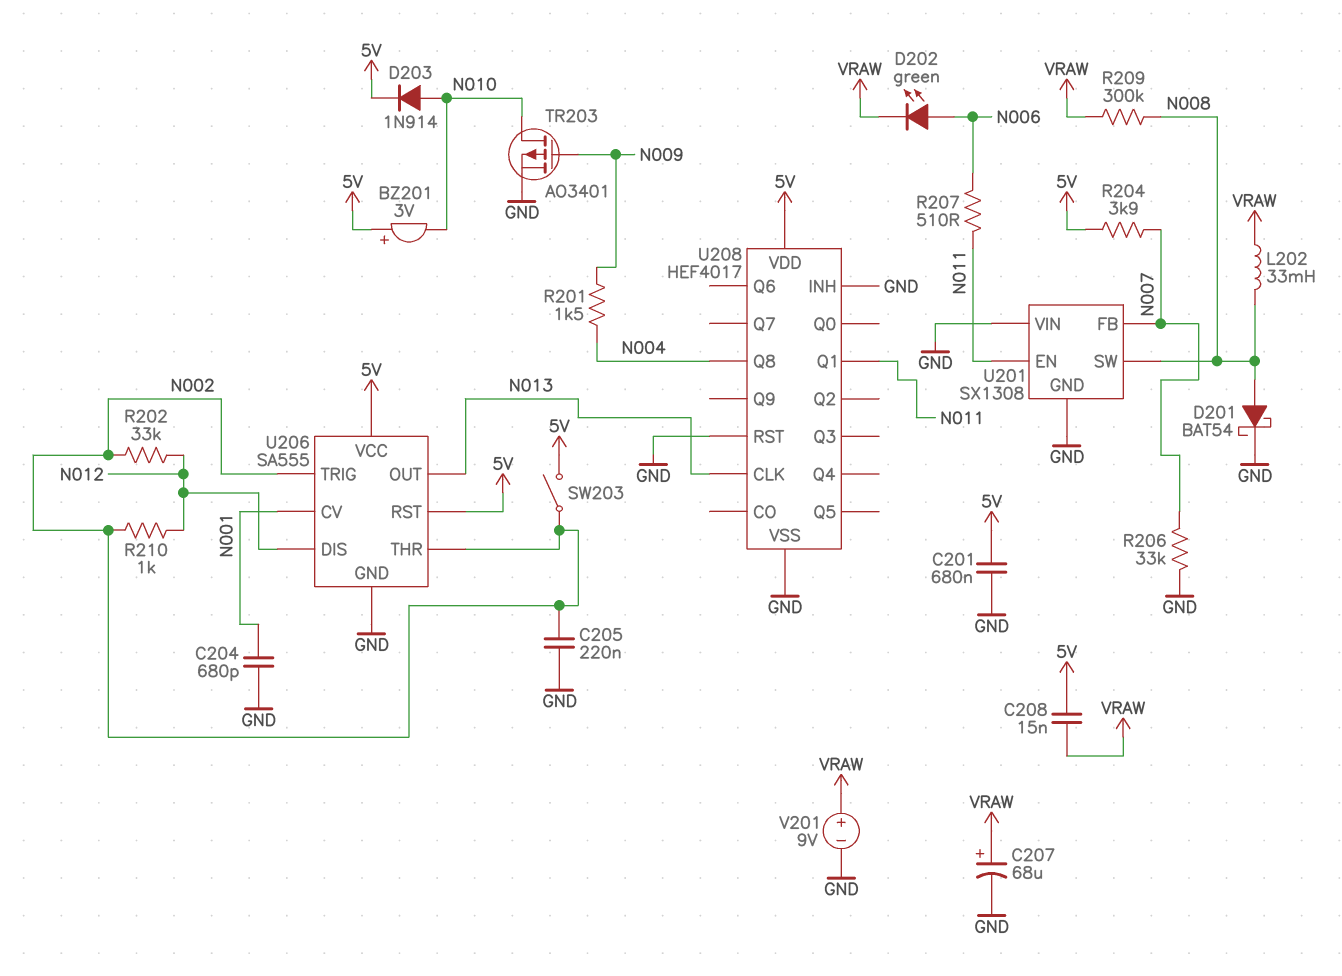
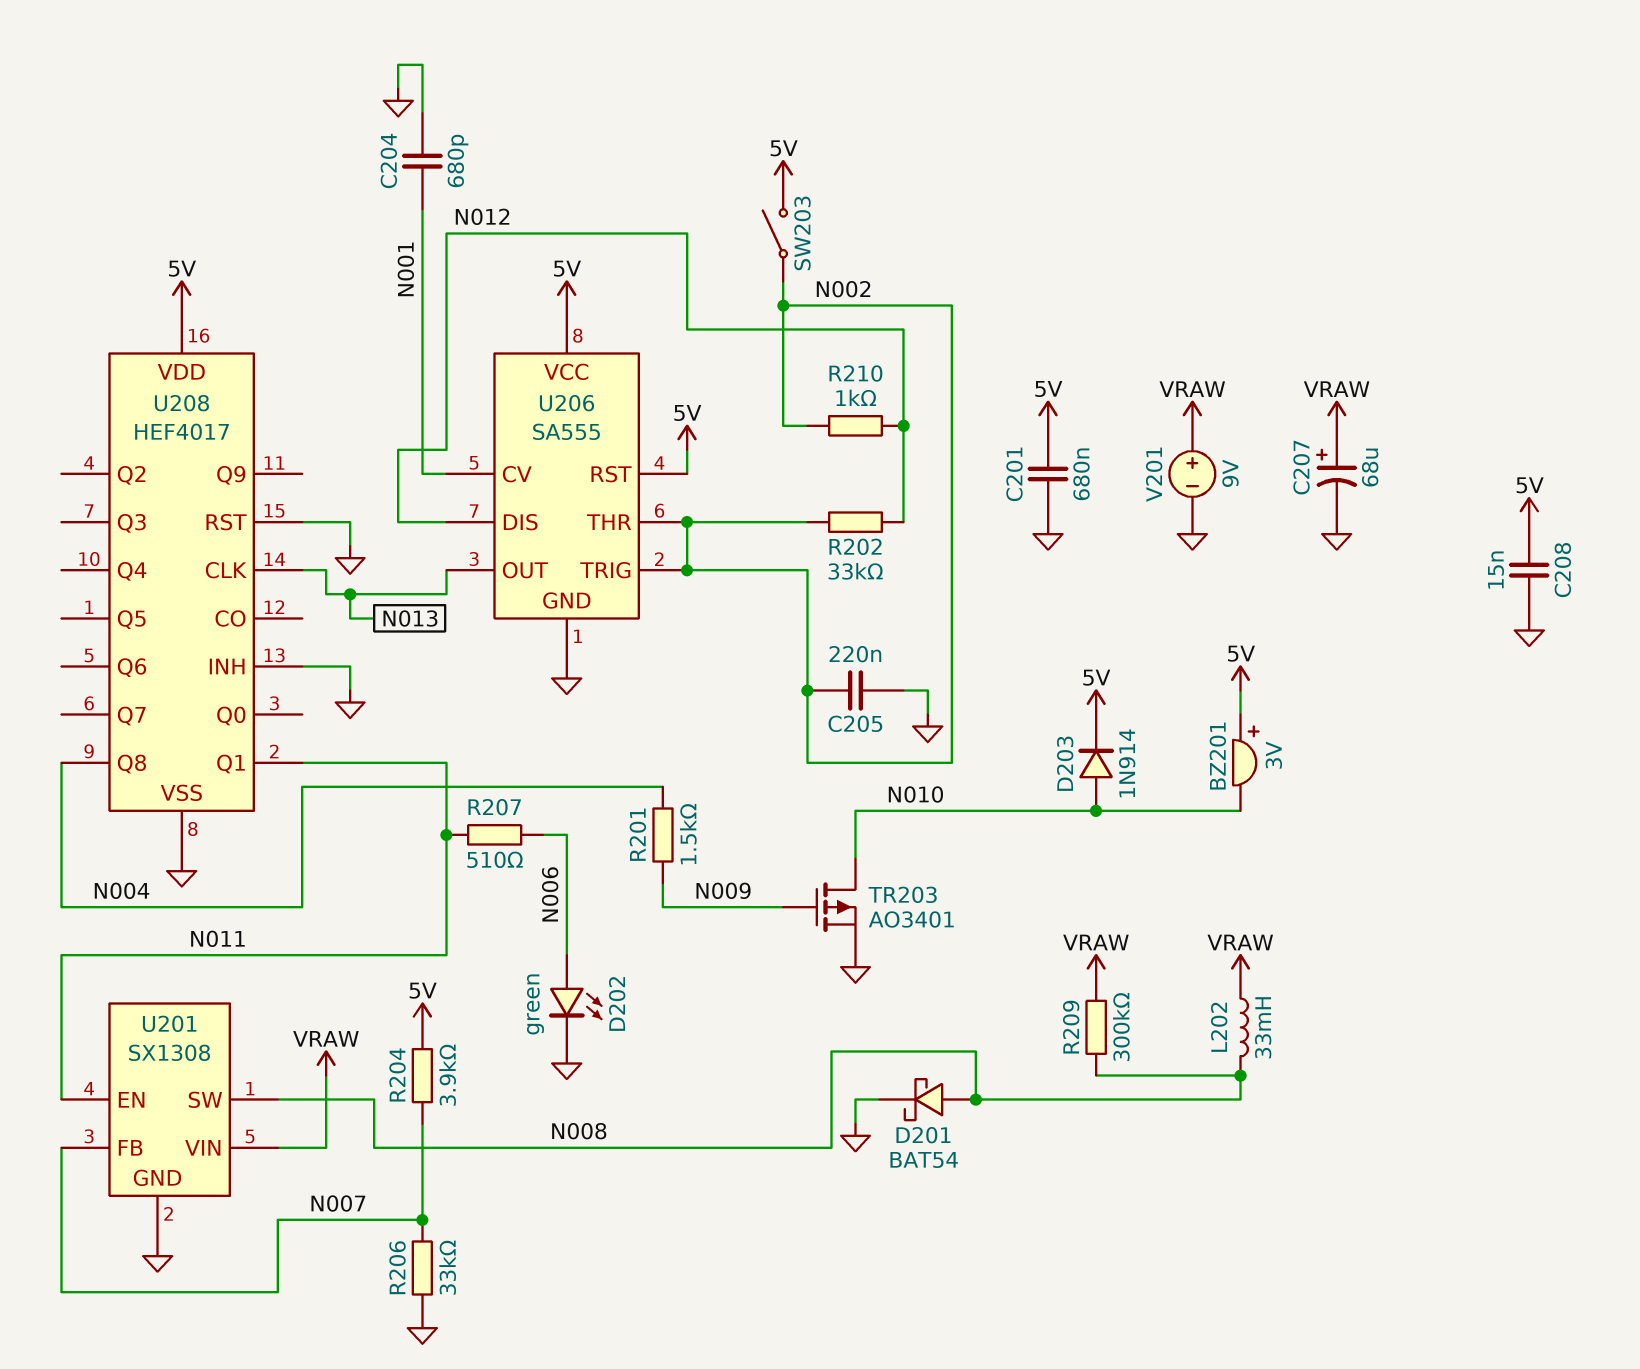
C208: 15nF (5V, VRAW) -> 15nF (5V, GND)
D202: LED green (A N006, K VRAW) -> LED green (A N006, K GND)
U201 pin VIN: GND -> VRAW

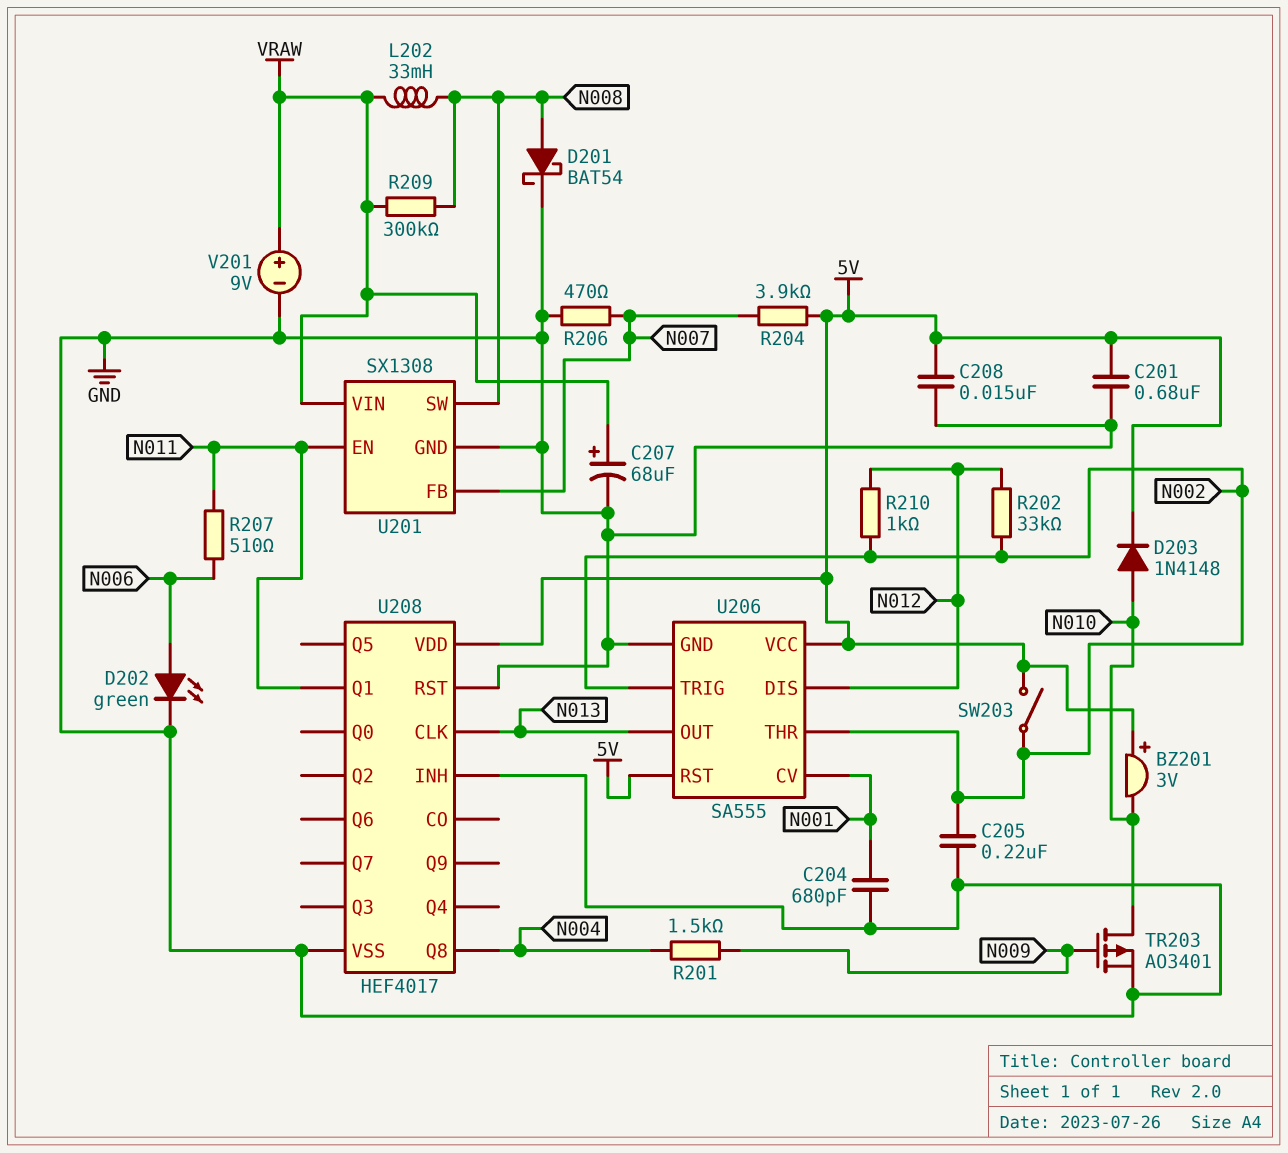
D203: diode 1N914 (A N010, K 5V) -> diode 1N4148 (A N010, K 5V)
R206: 33k (GND, N007) -> 470 (GND, N007)

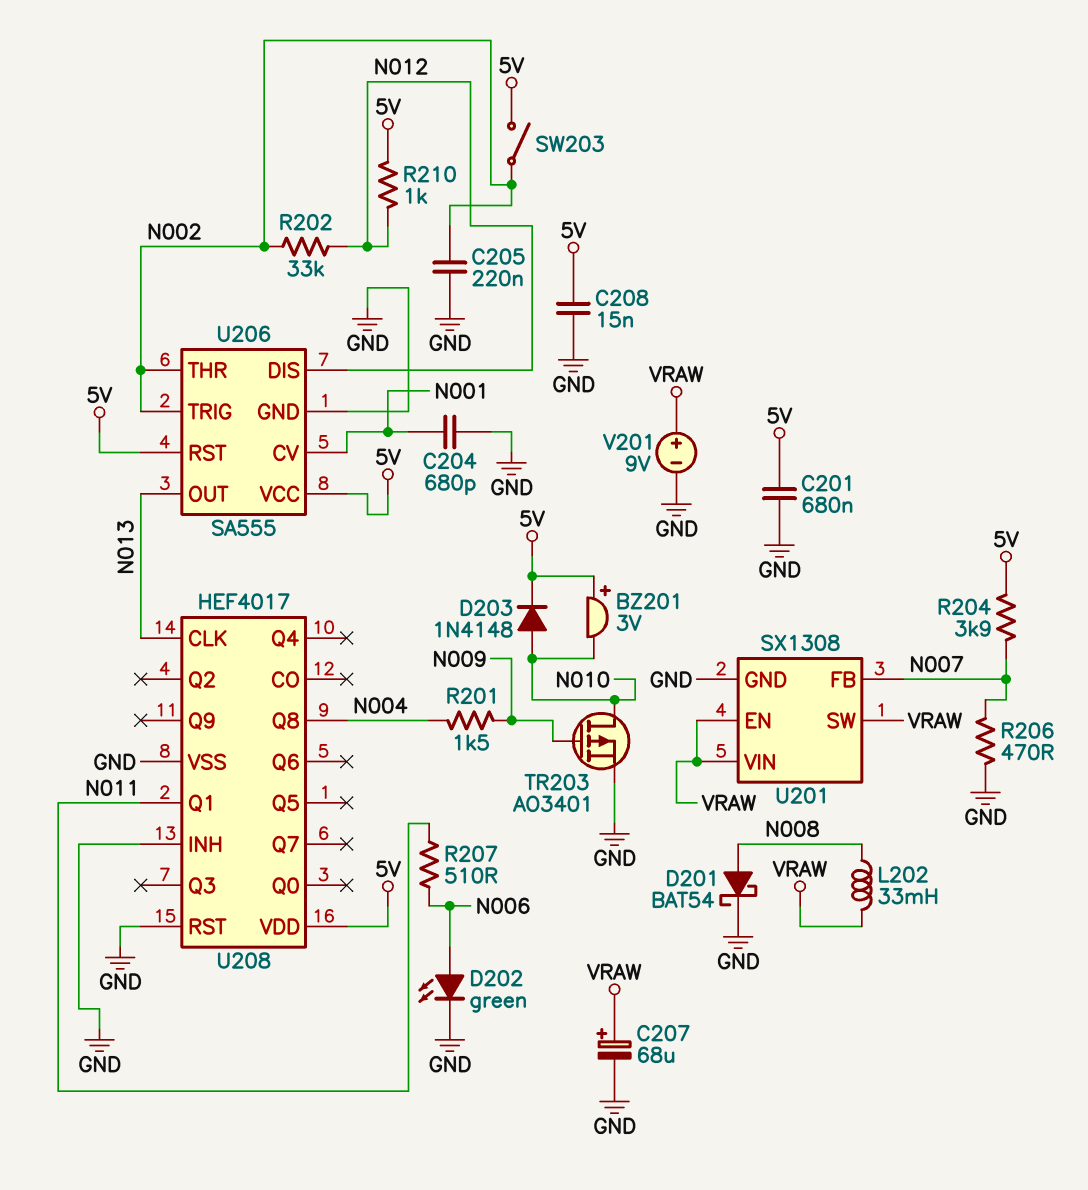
R209: 300k (N008, VRAW) -> none
R210: 1k (N002, N012) -> 1k (5V, N012)
U201 pin EN: N011 -> VRAW
U201 pin SW: N008 -> VRAW

